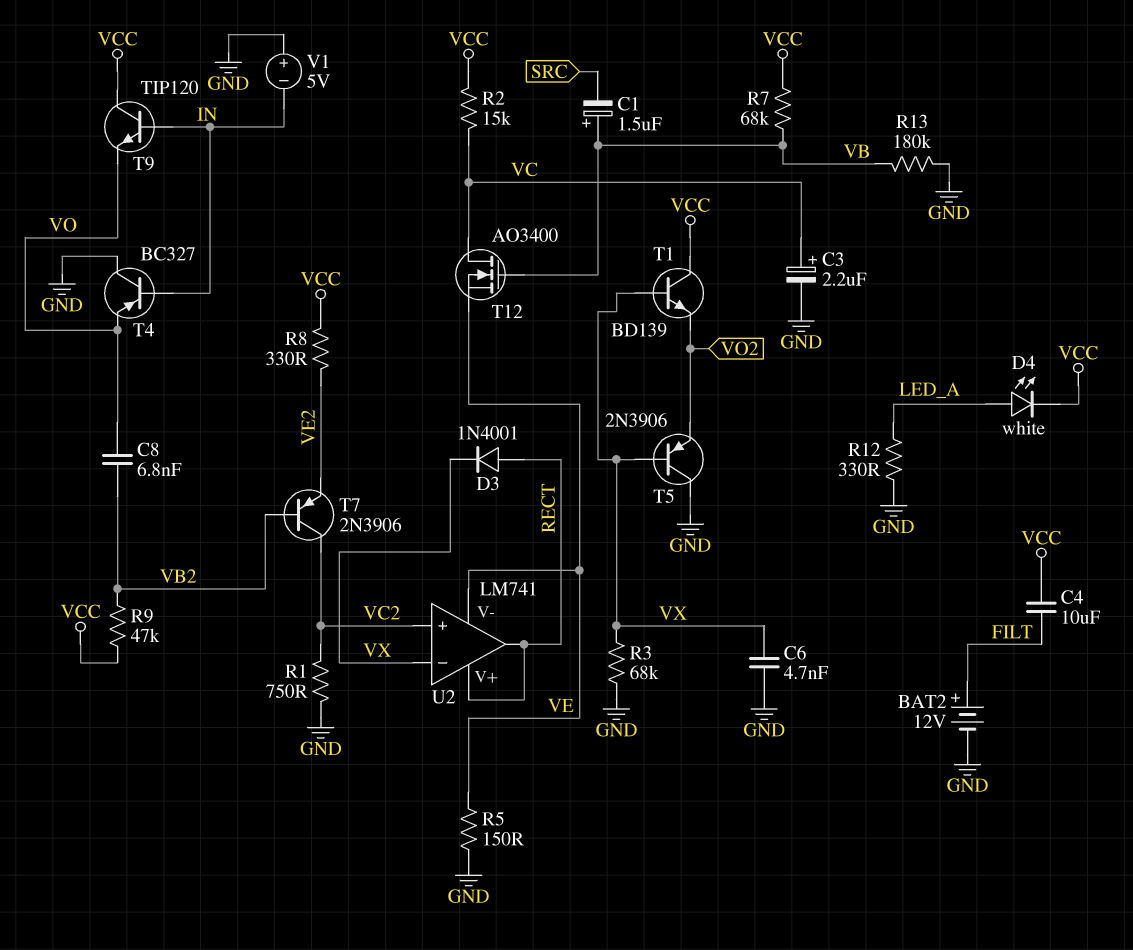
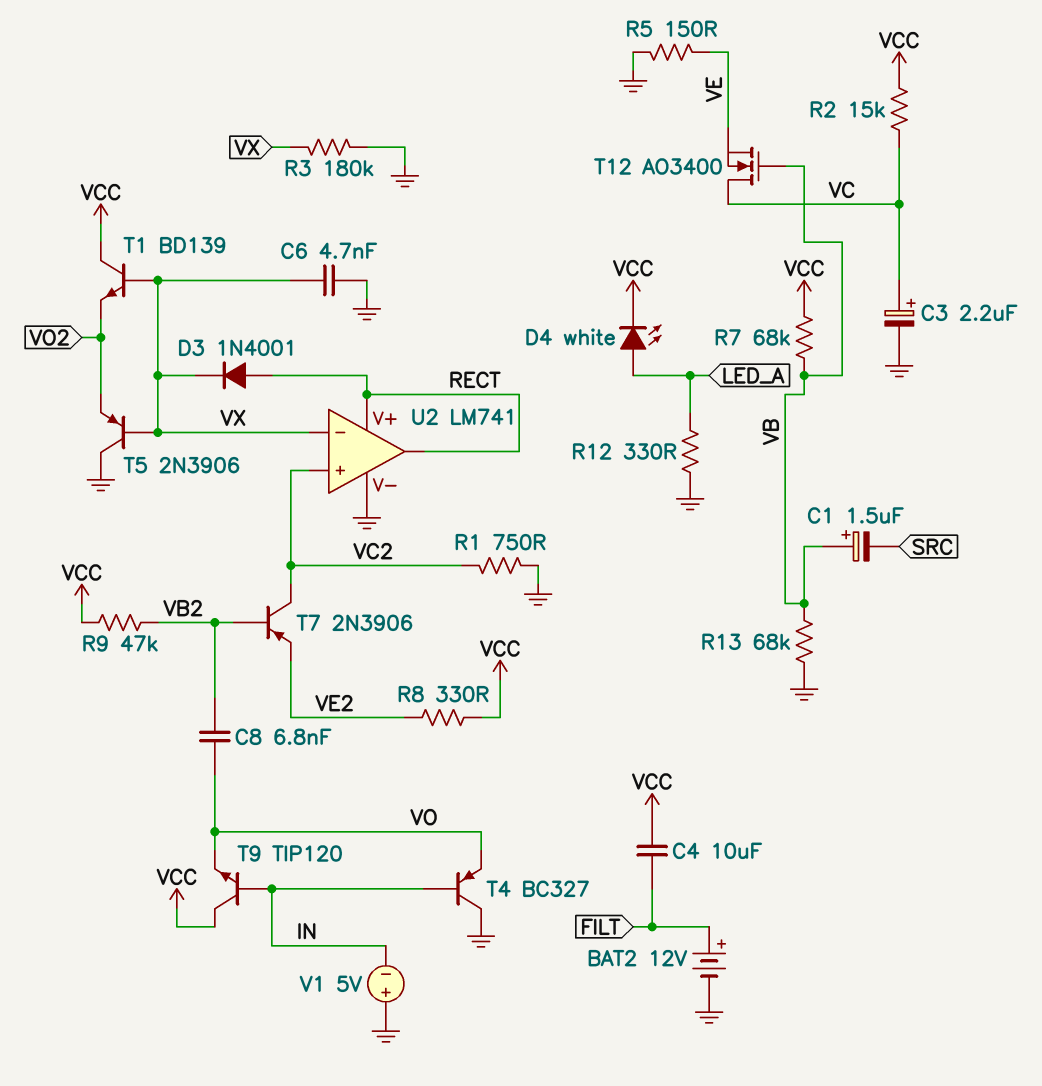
R3: 68k (GND, VX) -> 180k (GND, VX)
R13: 180k (GND, VB) -> 68k (GND, VB)
U2 pin V-: VE -> GND

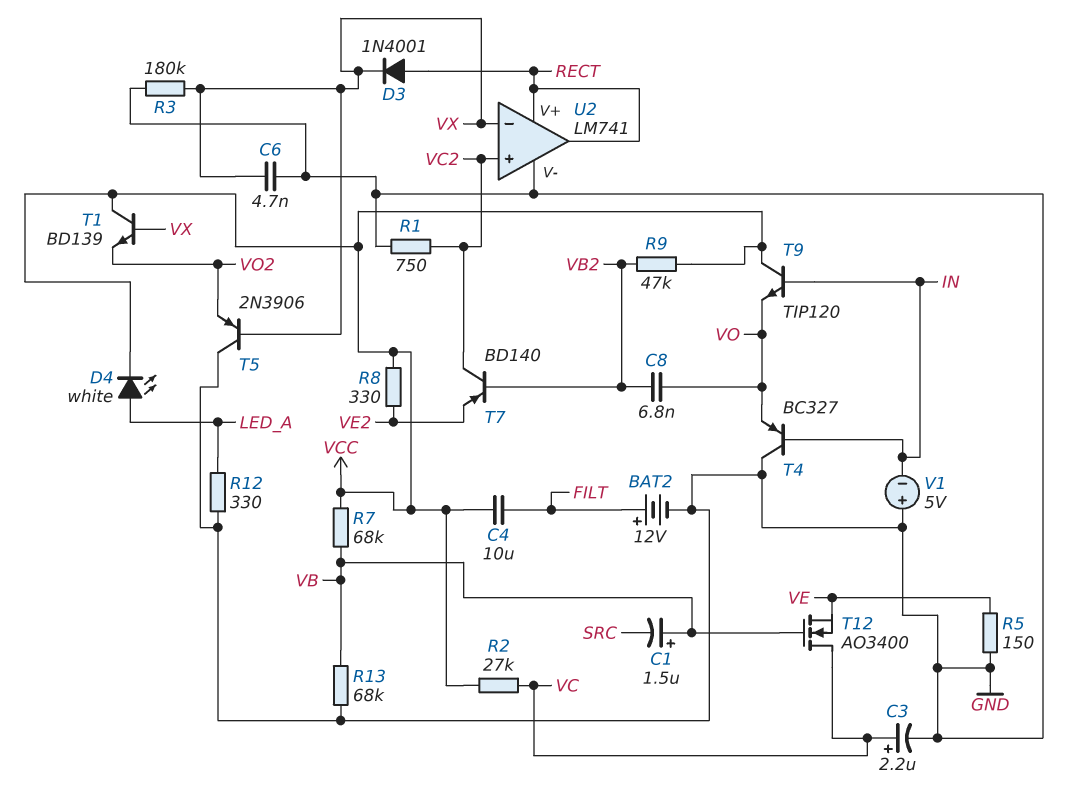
R2: 15k (VC, VCC) -> 27k (VC, VCC)
T7: PNP 2N3906 (B VB2, C VC2, E VE2) -> PNP BD140 (B VB2, C VC2, E VE2)

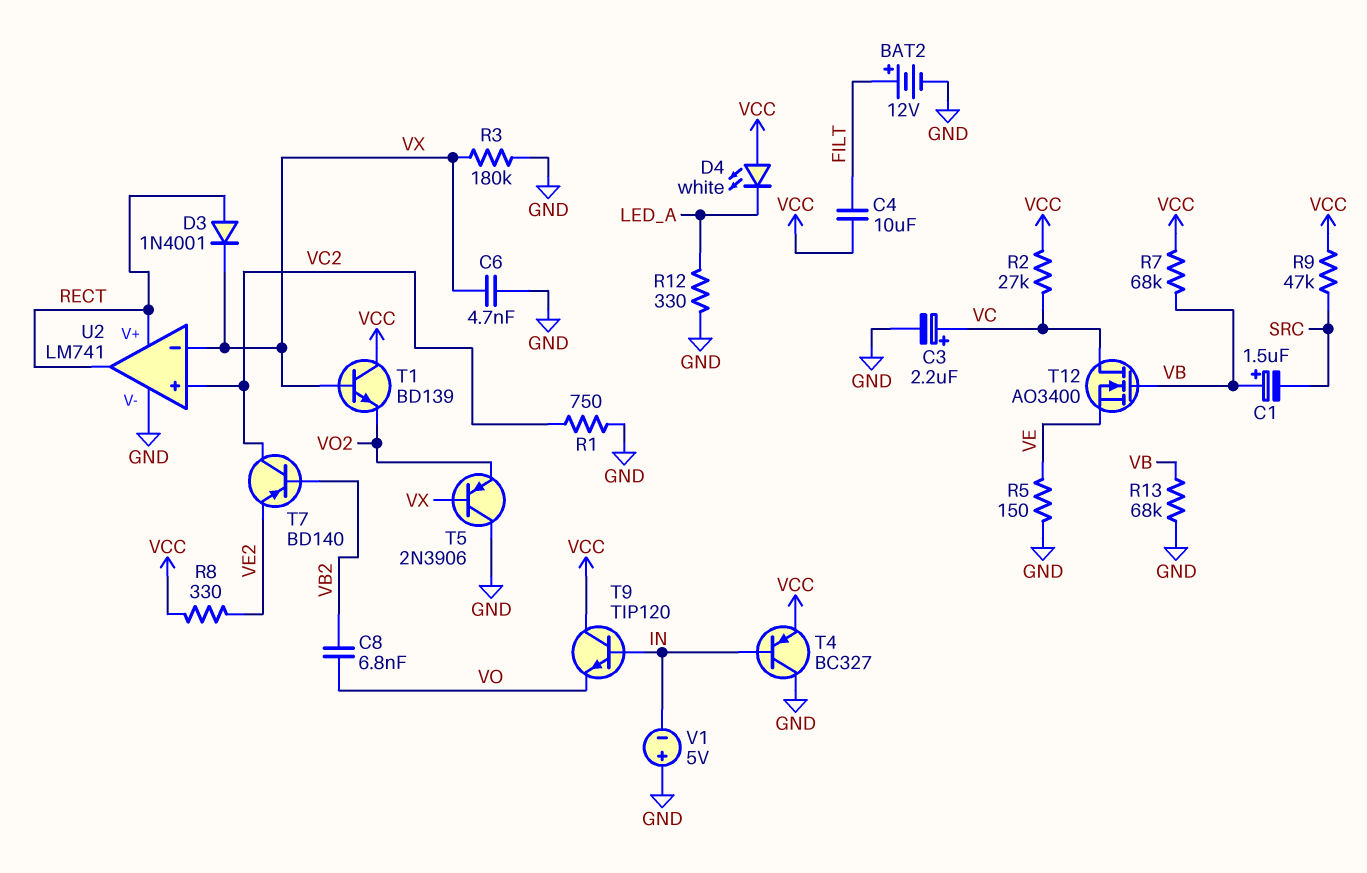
D4: LED white (A LED_A, K VCC) -> LED white (A VCC, K LED_A)
R9: 47k (VB2, VCC) -> 47k (SRC, VCC)
T4: PNP BC327 (B IN, C GND, E VO) -> PNP BC327 (B IN, C GND, E VCC)

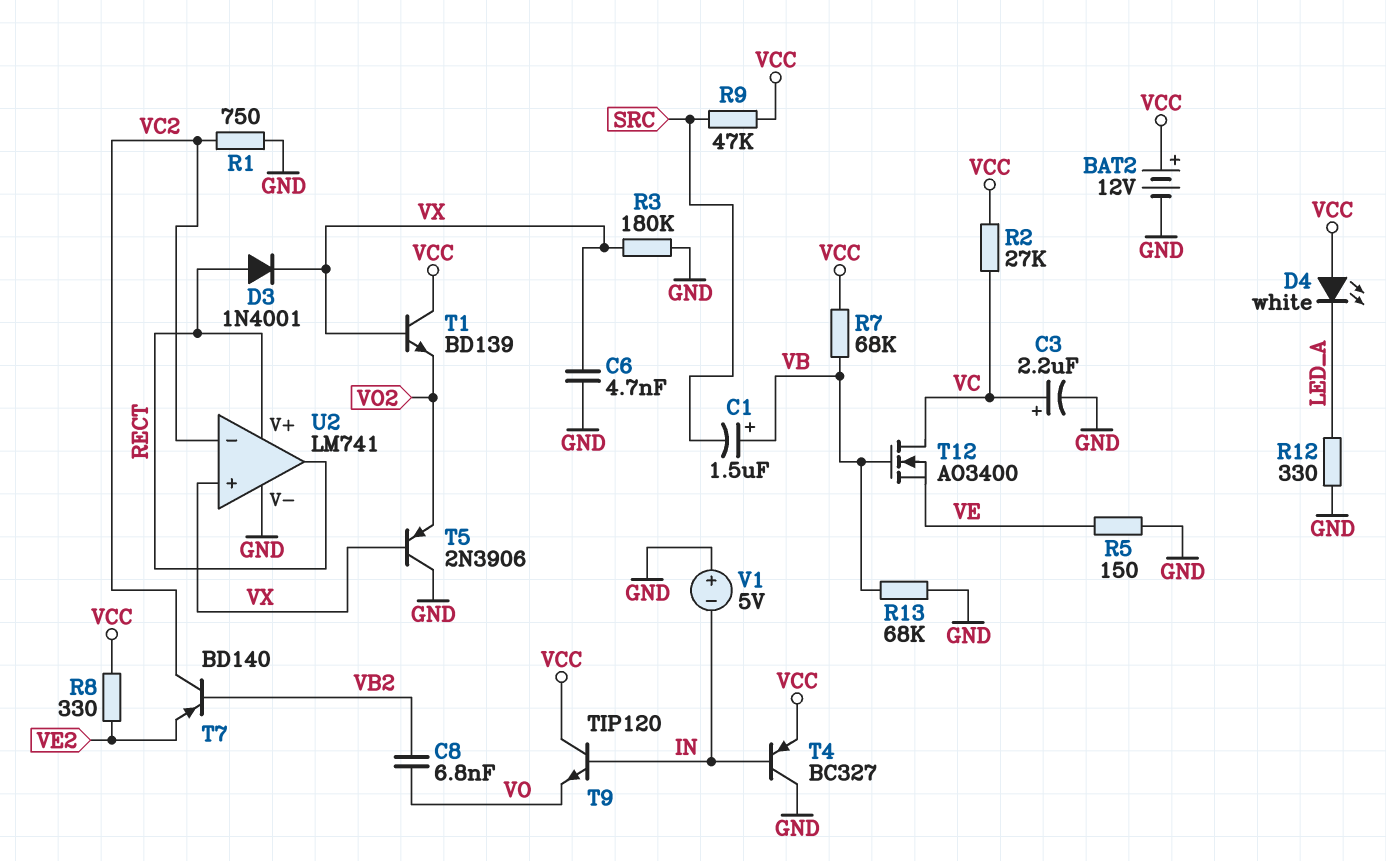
BAT2: 12V (plus FILT, minus GND) -> 12V (plus VCC, minus GND)
C4: 10uF (FILT, VCC) -> none
U2 pin in+: VC2 -> VX
U2 pin in-: VX -> VC2

